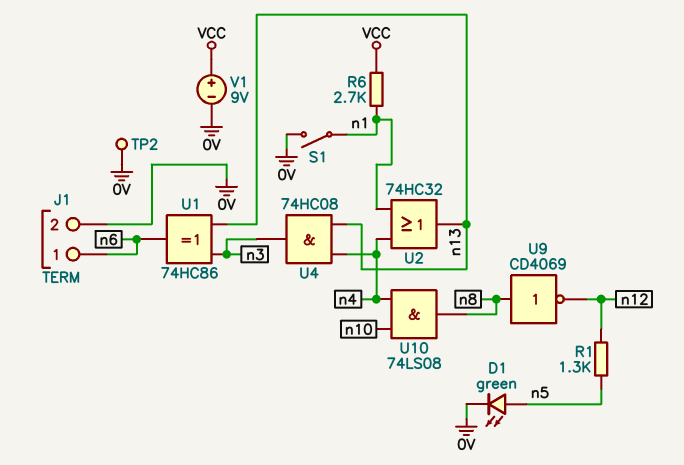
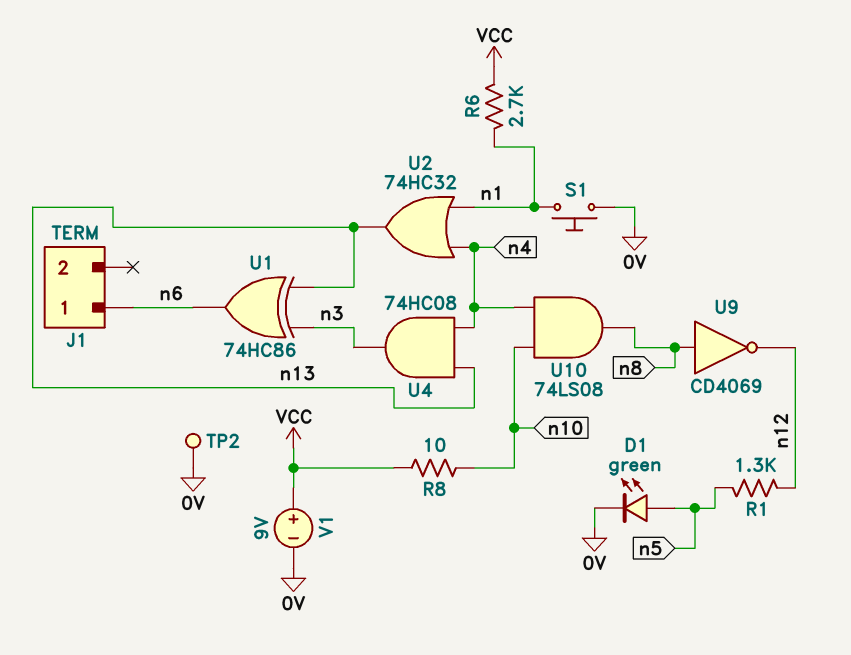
J1 pin 2: 0V -> none
R8: none -> 10 (VCC, n10)
S1: switch (0V, n1) -> button (0V, n1)

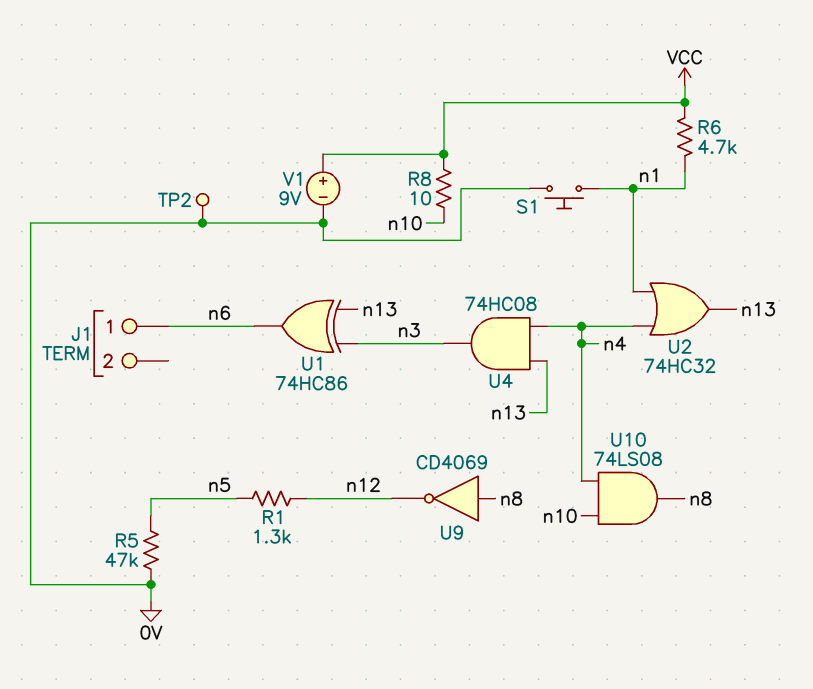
D1: LED green (A n5, K 0V) -> none
R5: none -> 47k (0V, n5)
R6: 2.7k (VCC, n1) -> 4.7k (VCC, n1)

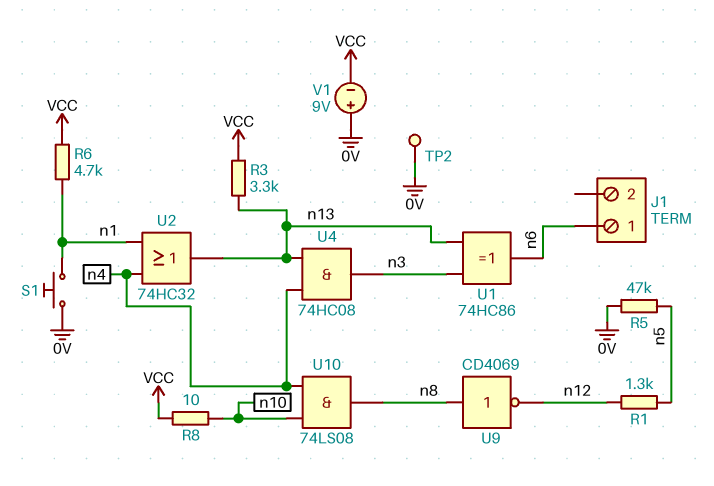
R3: none -> 3.3k (VCC, n13)
V1: 9V (plus VCC, minus 0V) -> 9V (plus 0V, minus VCC)

